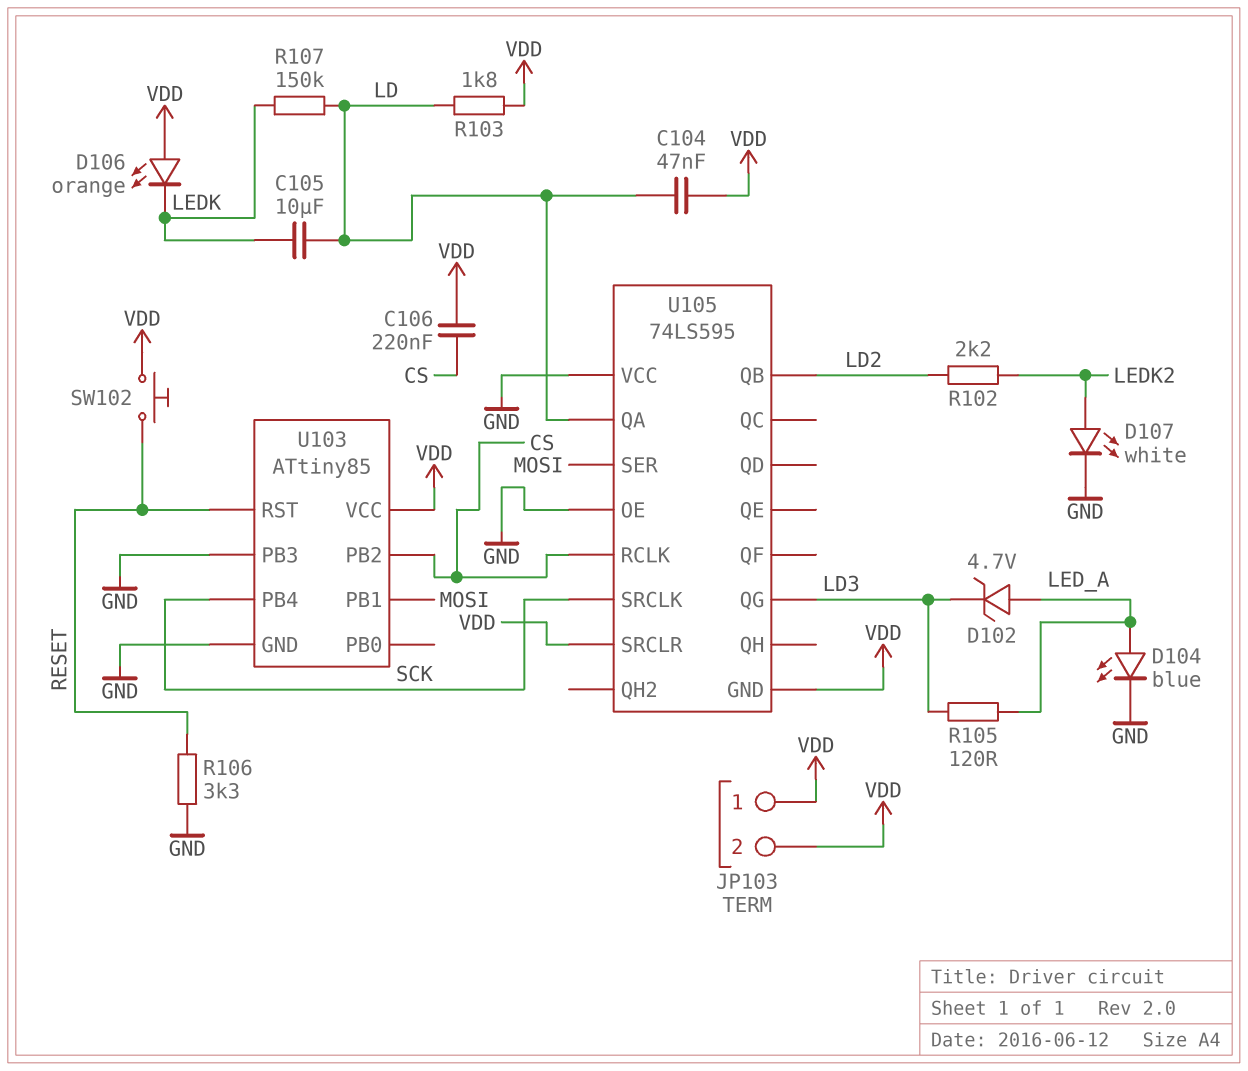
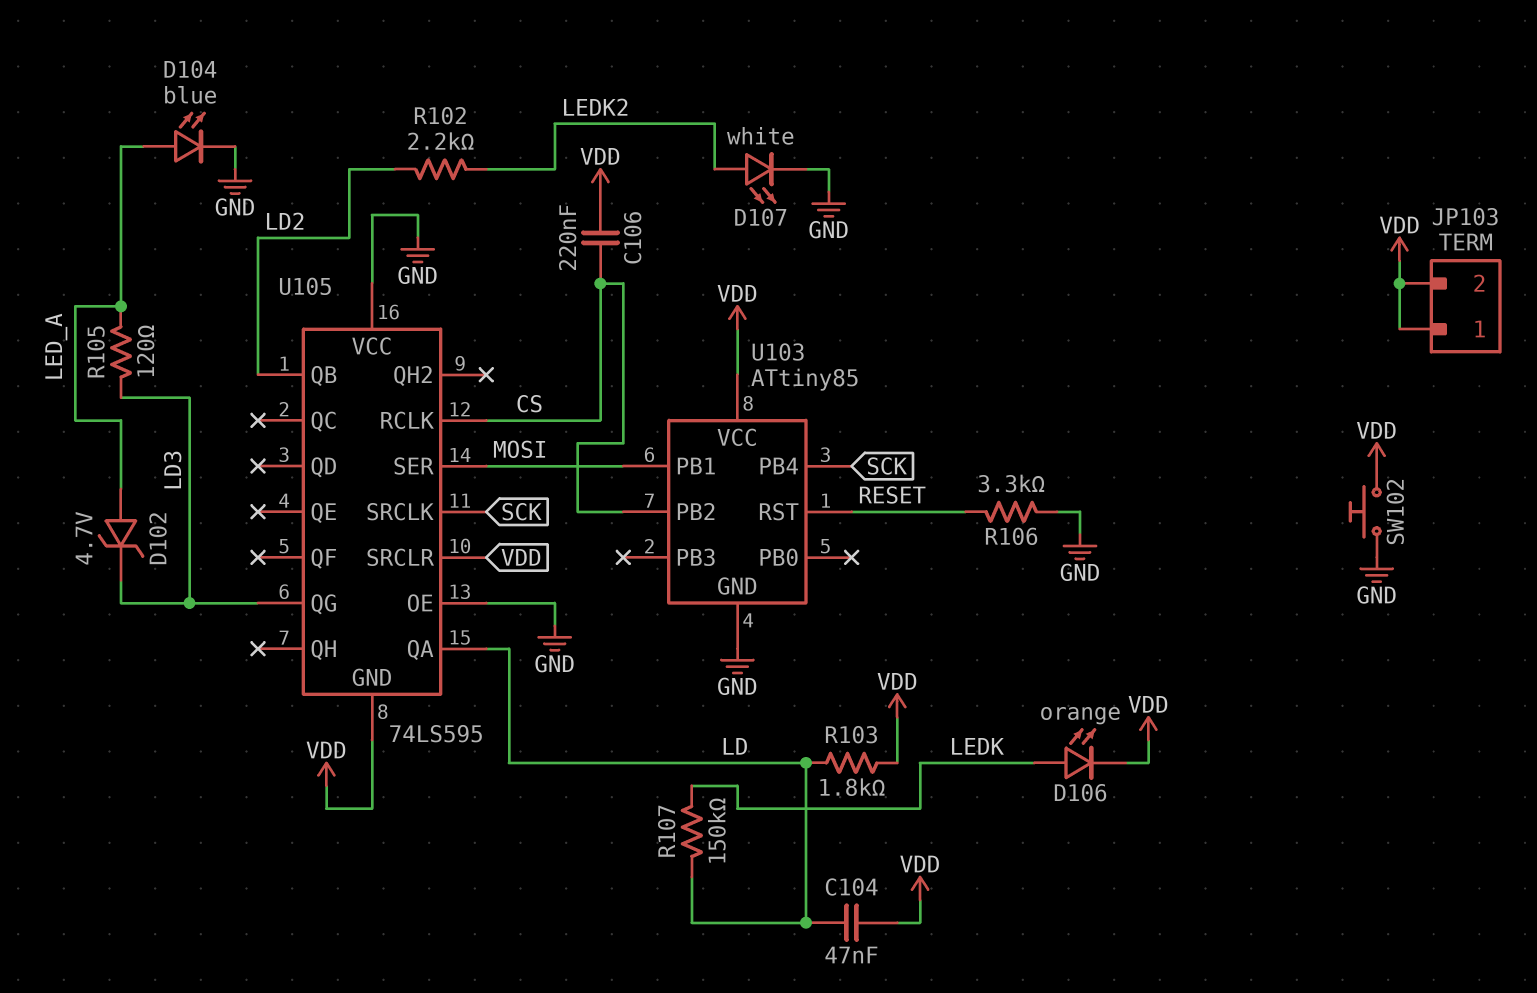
C105: 10uF (LD, LEDK) -> none
D106: LED orange (A VDD, K LEDK) -> LED orange (A LEDK, K VDD)
SW102: button (RESET, VDD) -> button (GND, VDD)
U103 pin PB3: GND -> none

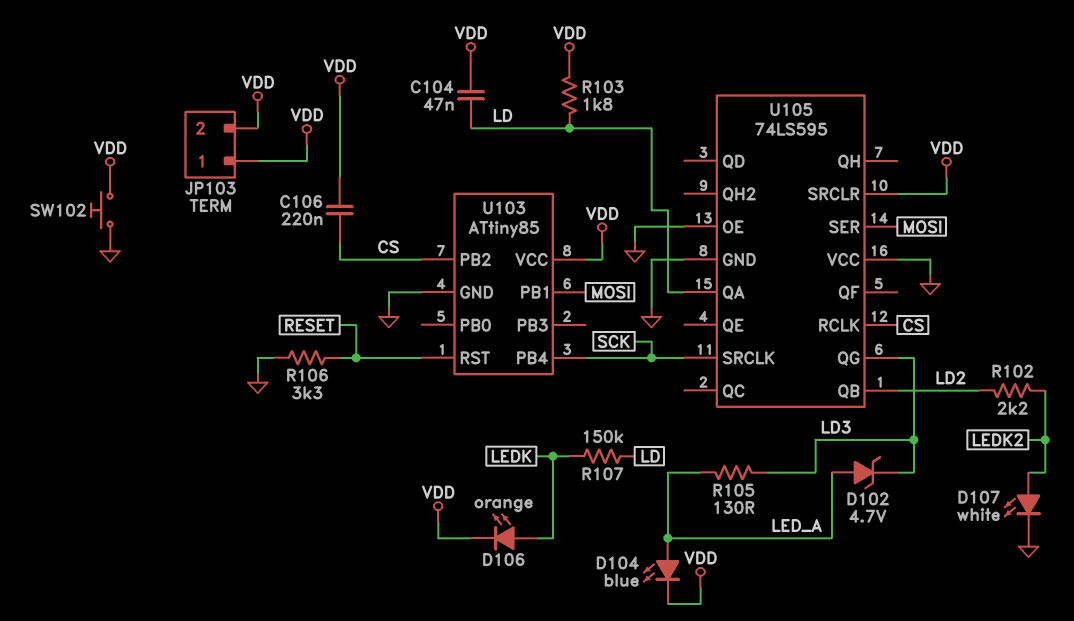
D104: LED blue (A LED_A, K GND) -> LED blue (A LED_A, K VDD)
R105: 120 (LD3, LED_A) -> 130 (LD3, LED_A)
U105 pin GND: VDD -> GND

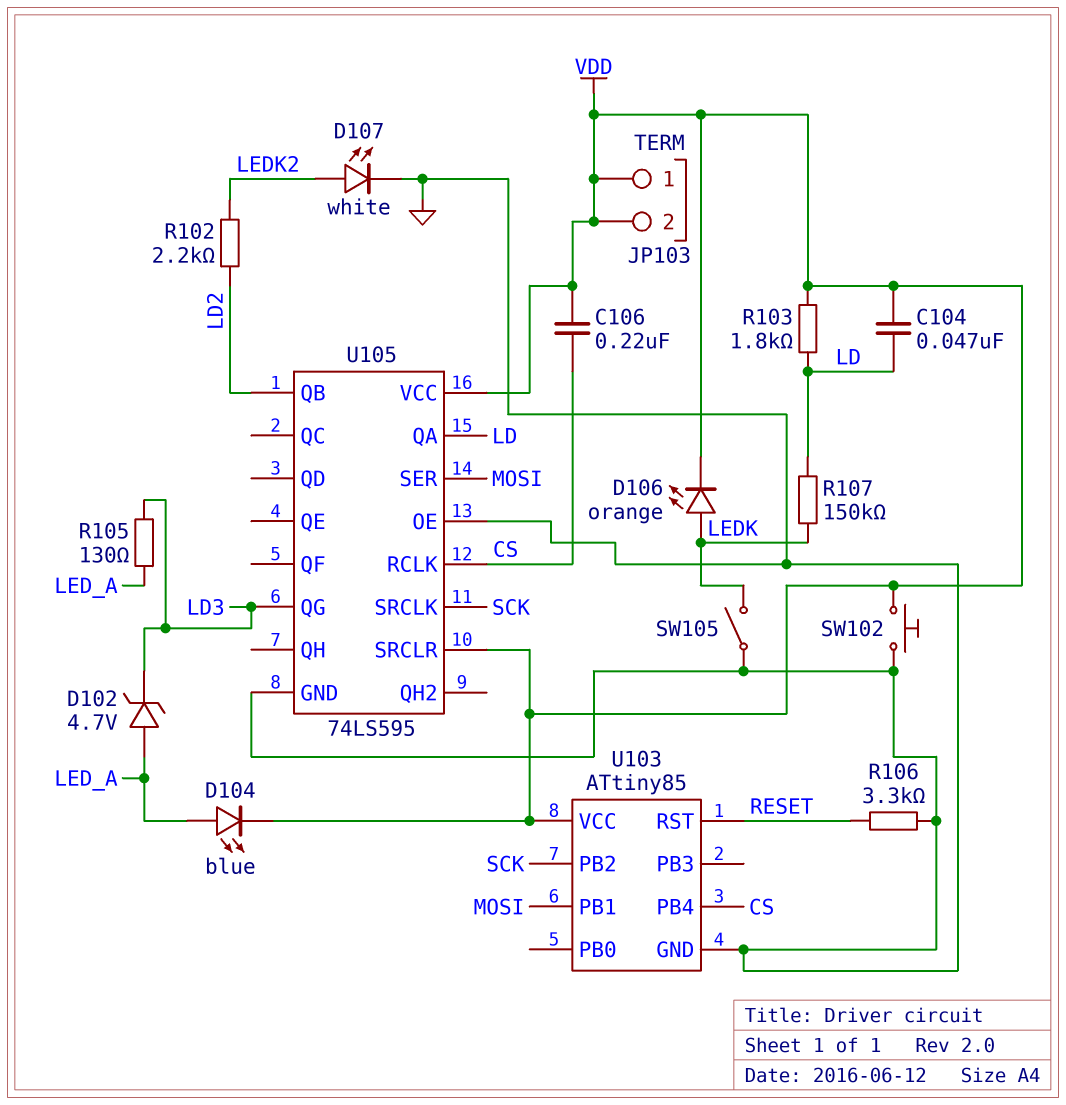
SW105: none -> switch (GND, LEDK)
U103 pin PB2: CS -> SCK
U103 pin PB4: SCK -> CS
U105 pin VCC: GND -> VDD

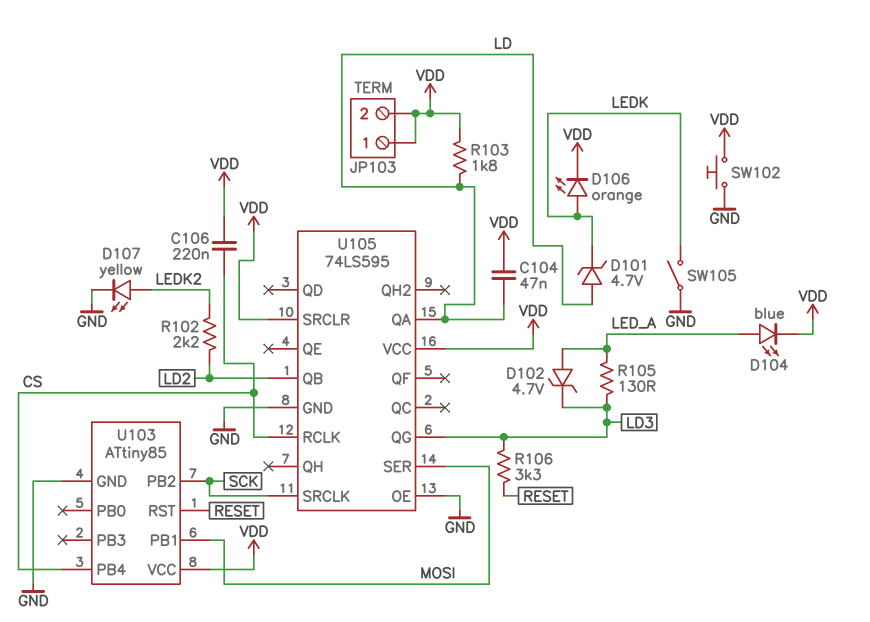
D101: none -> zener 4.7V (A LD, K LEDK)
D107: LED white (A LEDK2, K GND) -> LED yellow (A LEDK2, K GND)
R106: 3.3k (GND, RESET) -> 3.3k (LD3, RESET)
R107: 150k (LD, LEDK) -> none

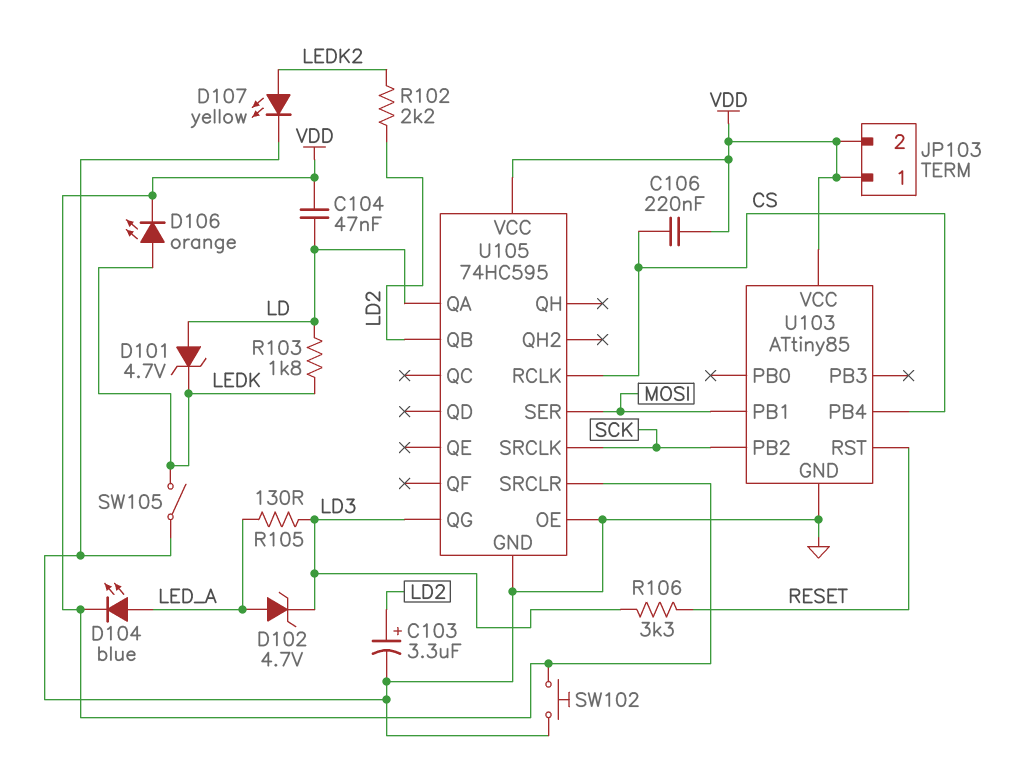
C103: none -> 3.3uF (plus LD2, minus GND)
R103: 1.8k (LD, VDD) -> 1.8k (LD, LEDK)
U105: 74LS595 -> 74HC595

